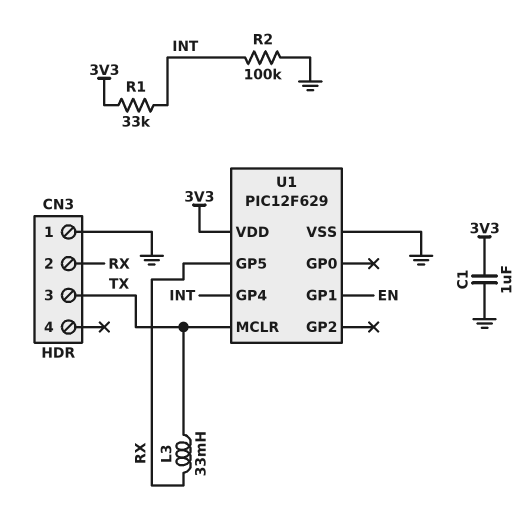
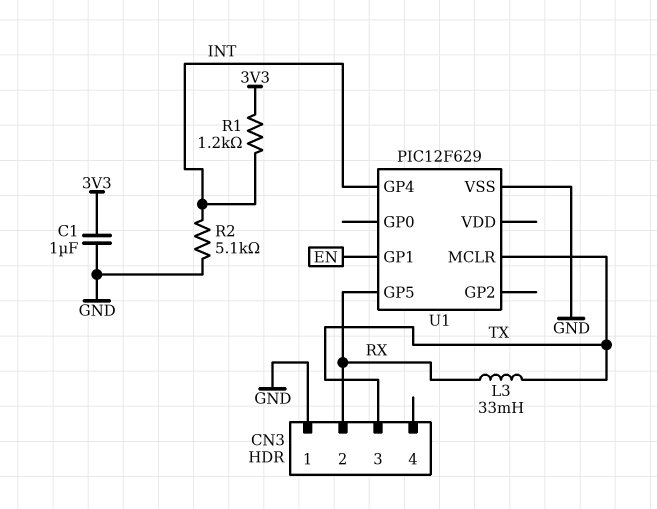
R1: 33k (3V3, INT) -> 1.2k (3V3, INT)
R2: 100k (GND, INT) -> 5.1k (GND, INT)
U1 pin VDD: 3V3 -> none

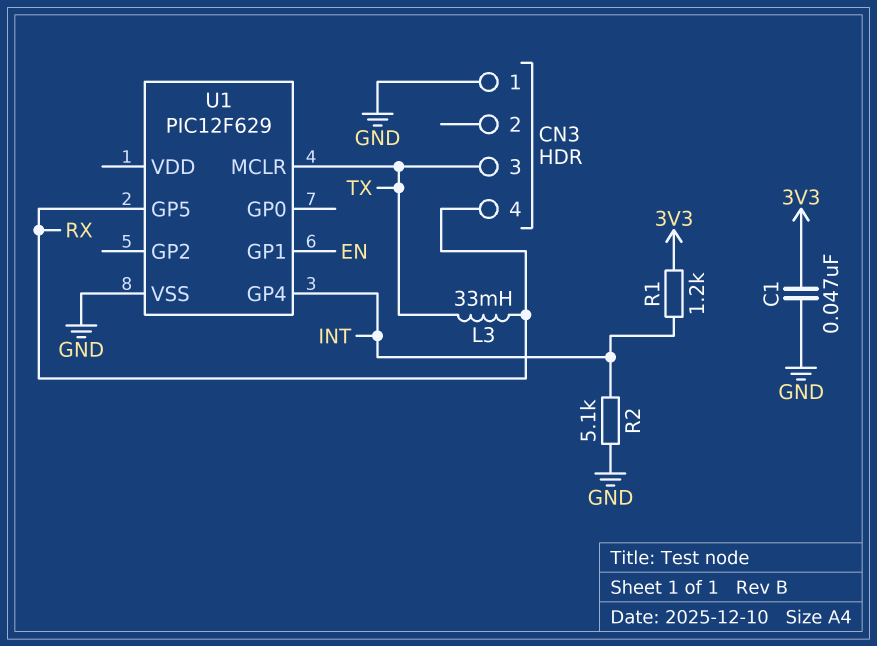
C1: 1uF (3V3, GND) -> 47nF (3V3, GND)
CN3 pin 2: RX -> none
CN3 pin 4: none -> RX

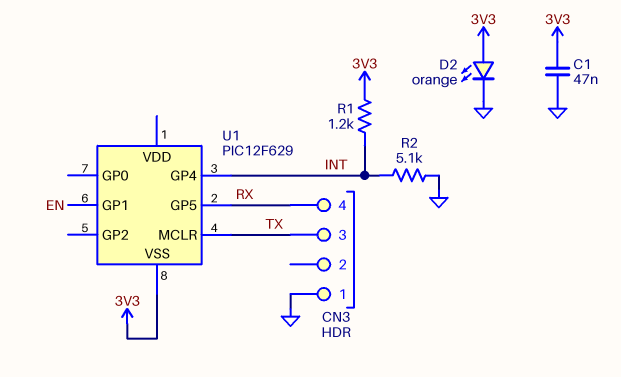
D2: none -> LED orange (A 3V3, K GND)
L3: 33mH (RX, TX) -> none
U1 pin VSS: GND -> 3V3

